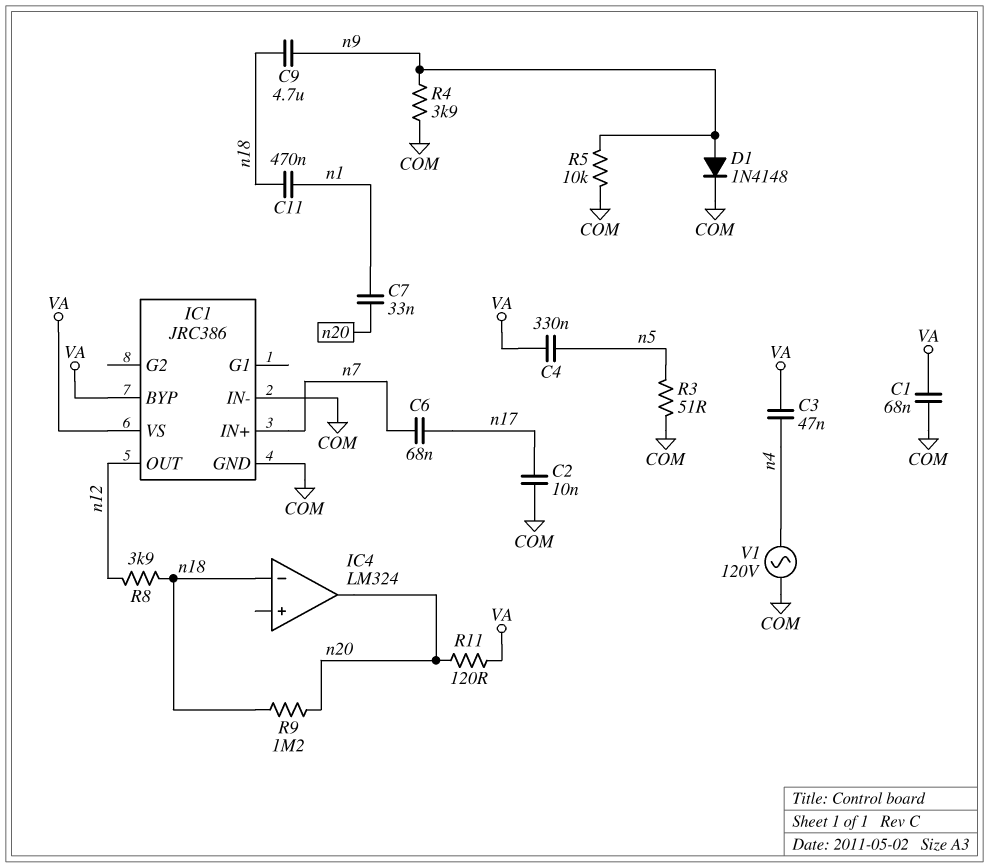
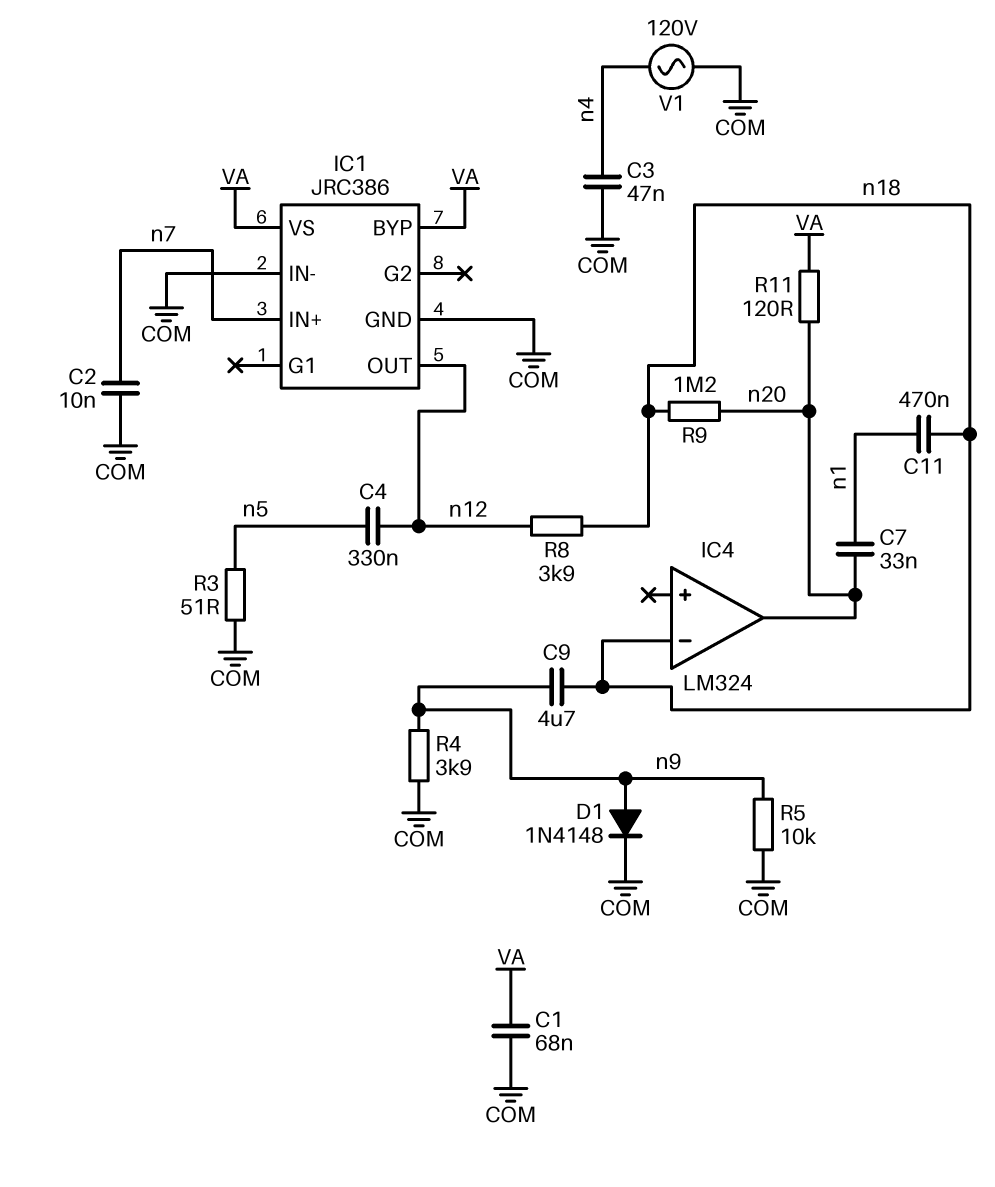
C2: 10nF (COM, n17) -> 10nF (COM, n7)
C3: 47nF (VA, n4) -> 47nF (COM, n4)
C4: 330nF (VA, n5) -> 330nF (n5, n12)
C6: 68nF (n7, n17) -> none

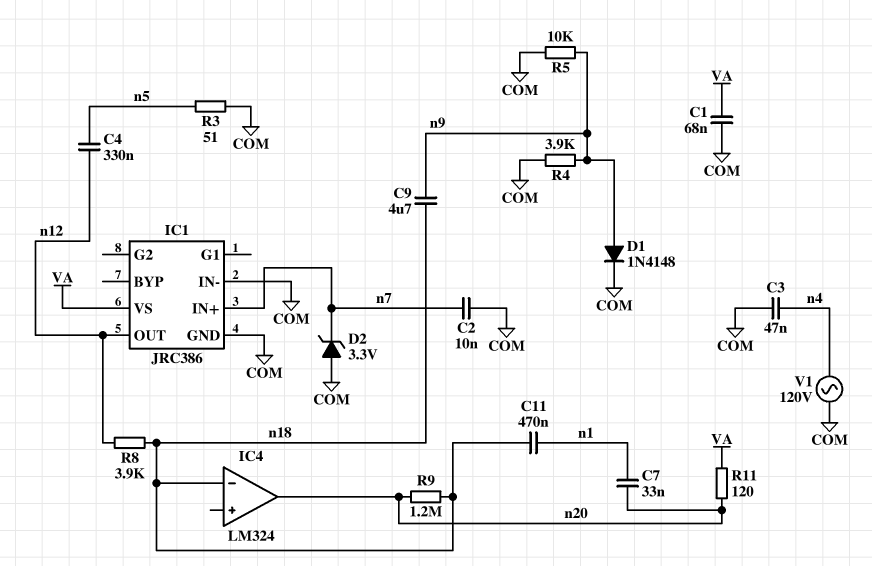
D2: none -> zener 3.3V (A COM, K n7)
IC1 pin BYP: VA -> none

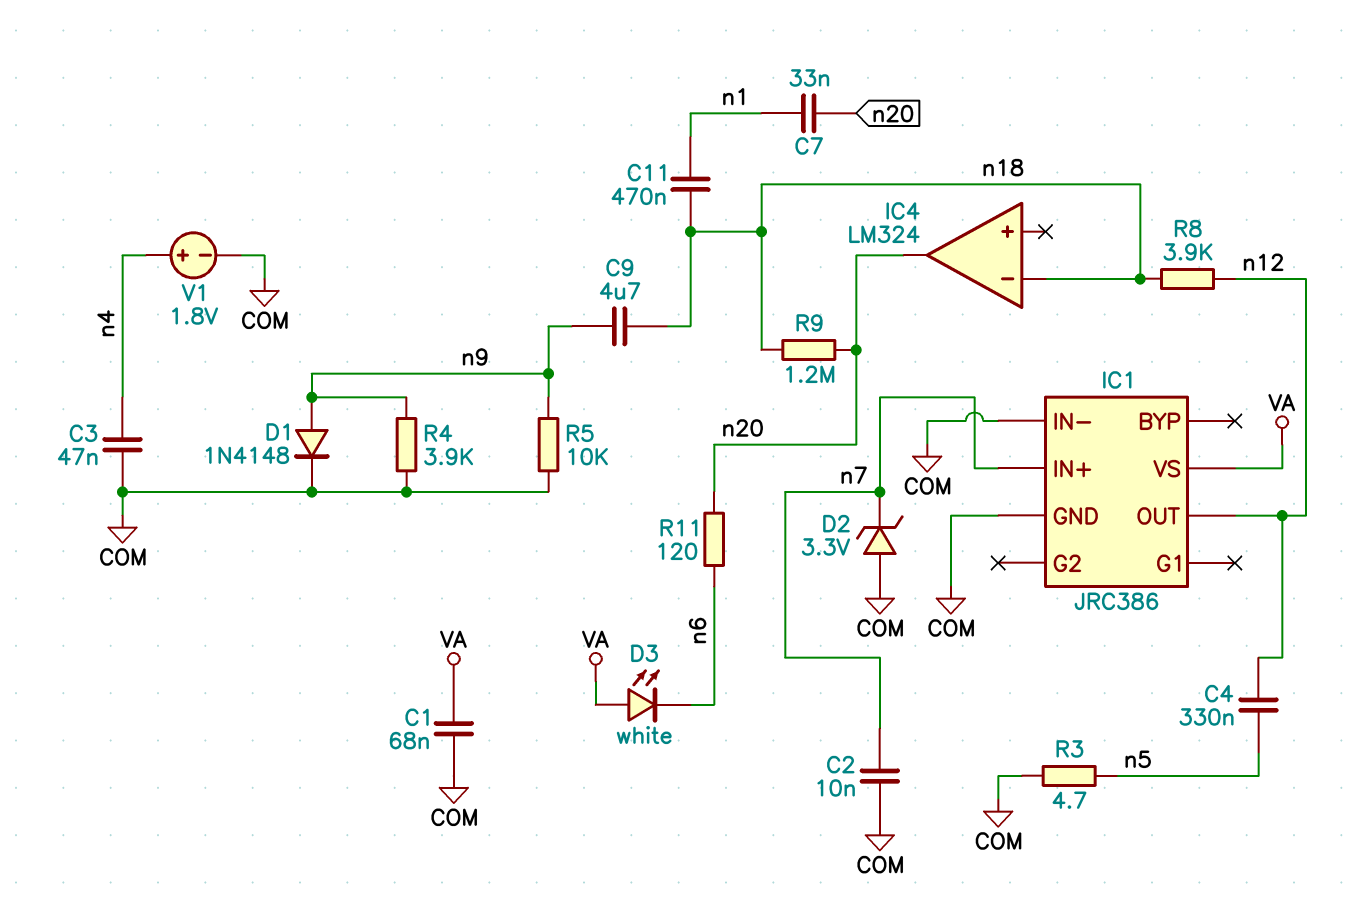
D3: none -> LED white (A VA, K n6)
R3: 51 (COM, n5) -> 4.7 (COM, n5)
R11: 120 (VA, n20) -> 120 (n6, n20)
V1: AC 120V (COM, n4) -> 1.8V (plus n4, minus COM)

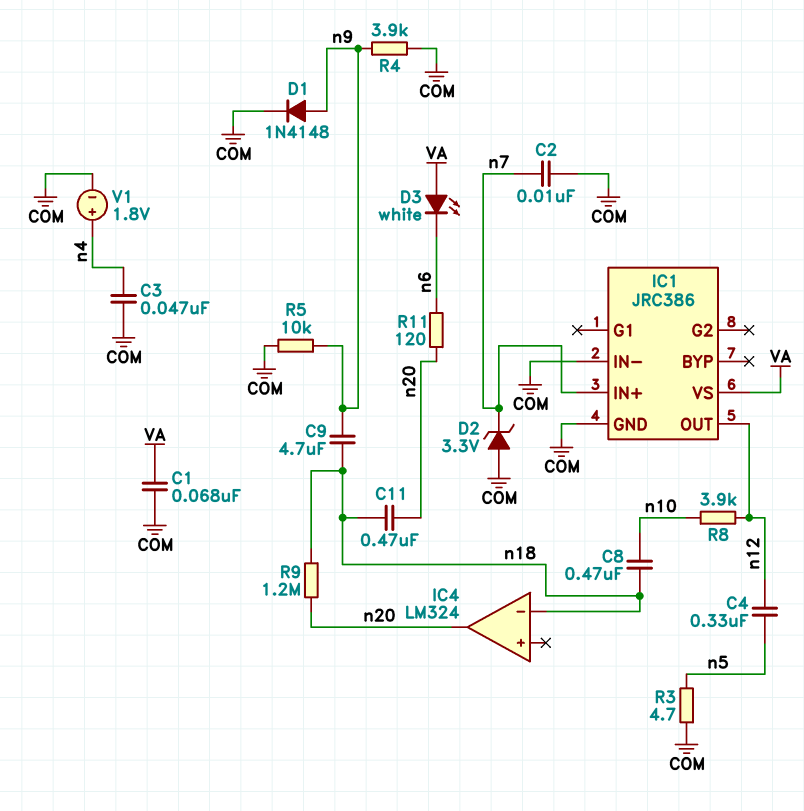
C7: 33nF (n1, n20) -> none
C8: none -> 470nF (n10, n18)
C11: 470nF (n1, n18) -> 470nF (n18, n20)
R8: 3.9k (n12, n18) -> 3.9k (n10, n12)

